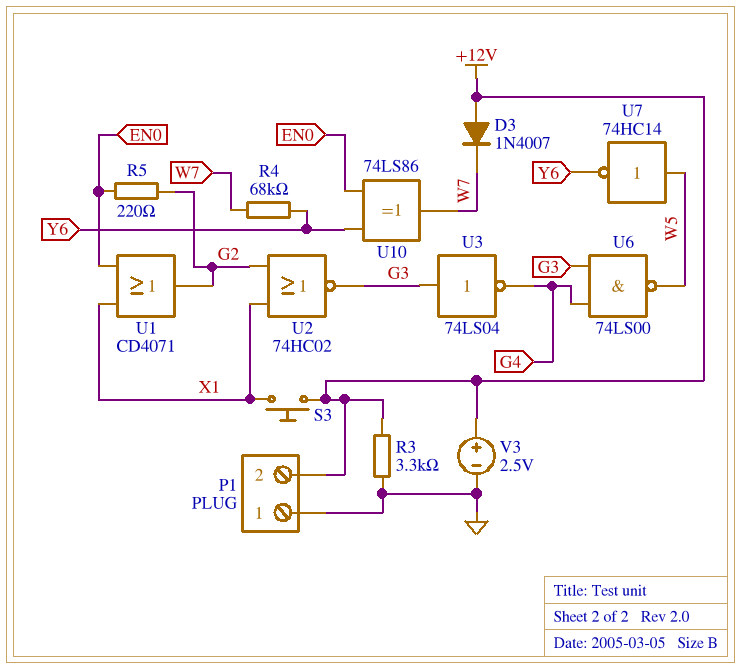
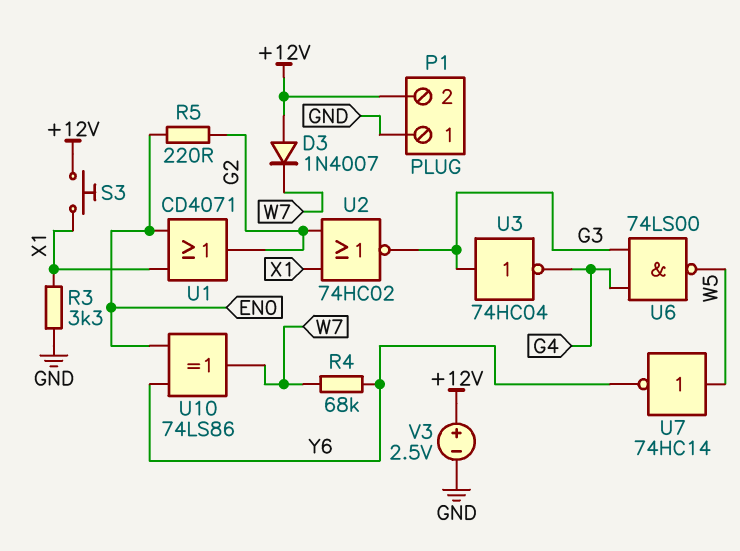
R3: 3.3k (+12V, GND) -> 3.3k (GND, X1)
U3: NOT 74LS04 (in G3, out G4) -> NOT 74HC04 (in G3, out G4)

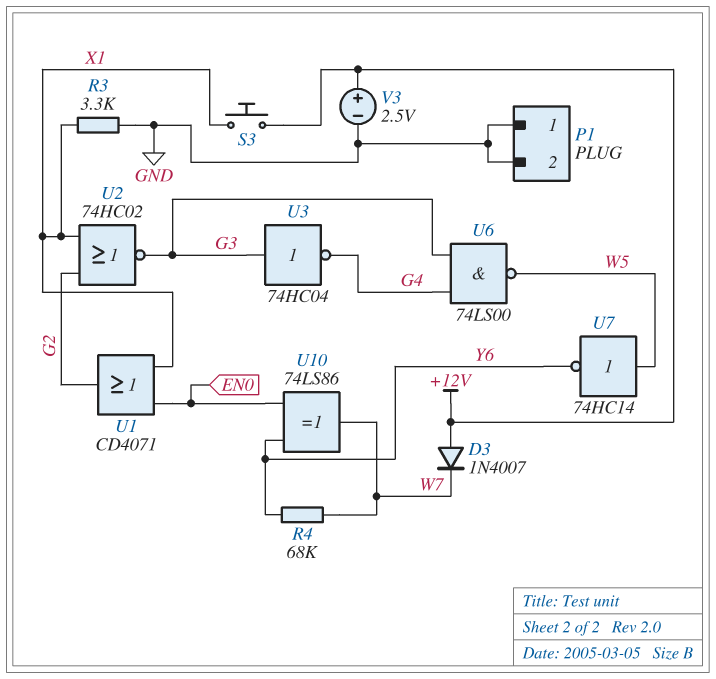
P1 pin 2: +12V -> GND
R5: 220 (EN0, G2) -> none

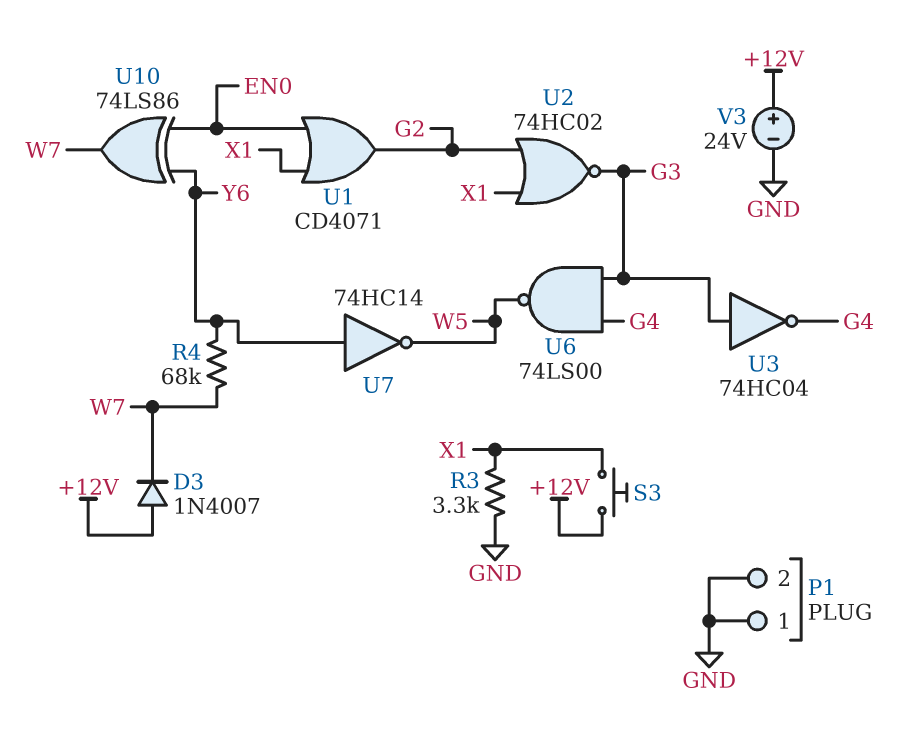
U7: NOT 74HC14 (in W5, out Y6) -> NOT 74HC14 (in Y6, out W5)
V3: 2.5V (plus +12V, minus GND) -> 24V (plus +12V, minus GND)

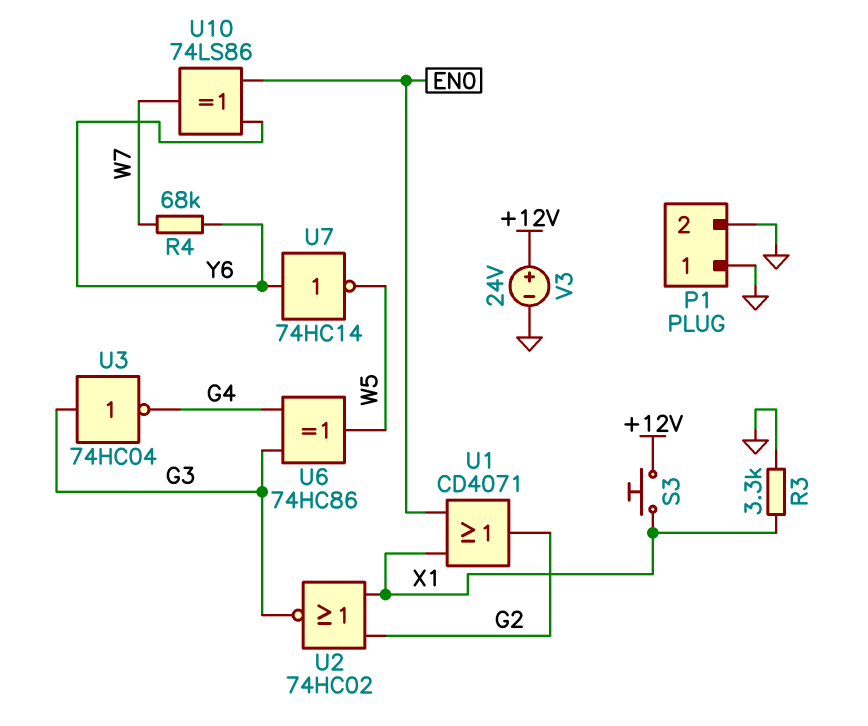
D3: diode 1N4007 (A +12V, K W7) -> none
U6: NAND 74LS00 (in G3, in G4, out W5) -> XOR 74HC86 (in G3, in G4, out W5)

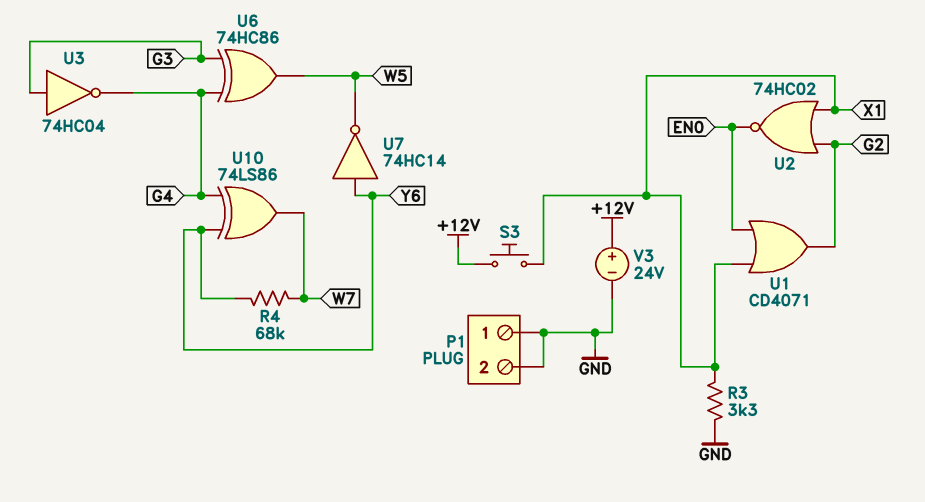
U2: NOR 74HC02 (in G2, in X1, out G3) -> NOR 74HC02 (in G2, in X1, out EN0)
U10: XOR 74LS86 (in EN0, in Y6, out W7) -> XOR 74LS86 (in G4, in Y6, out W7)

